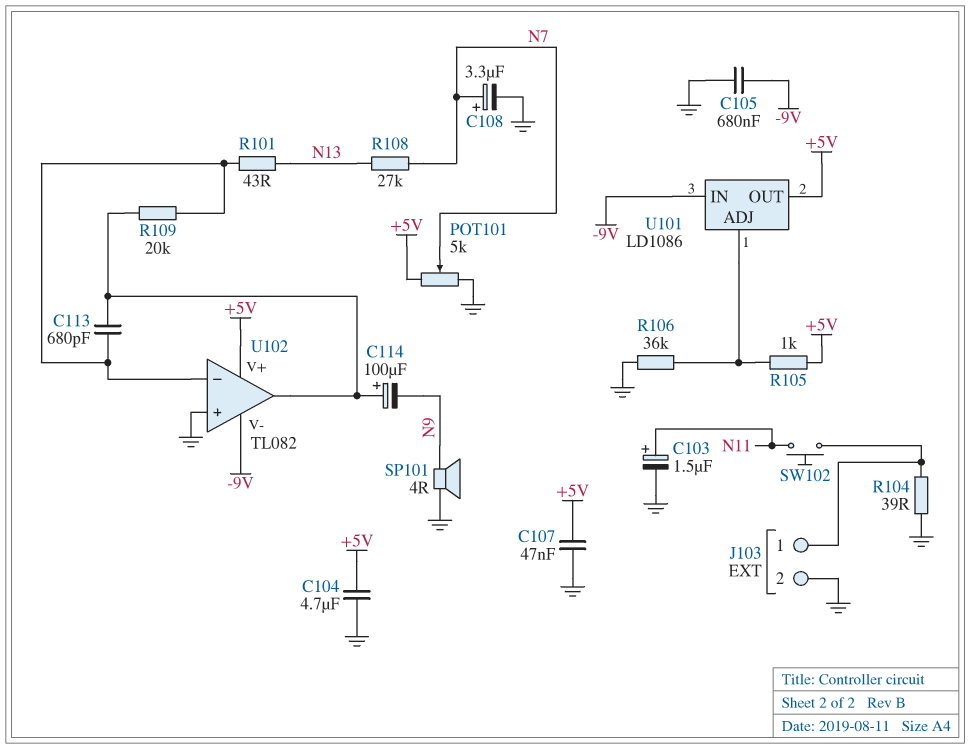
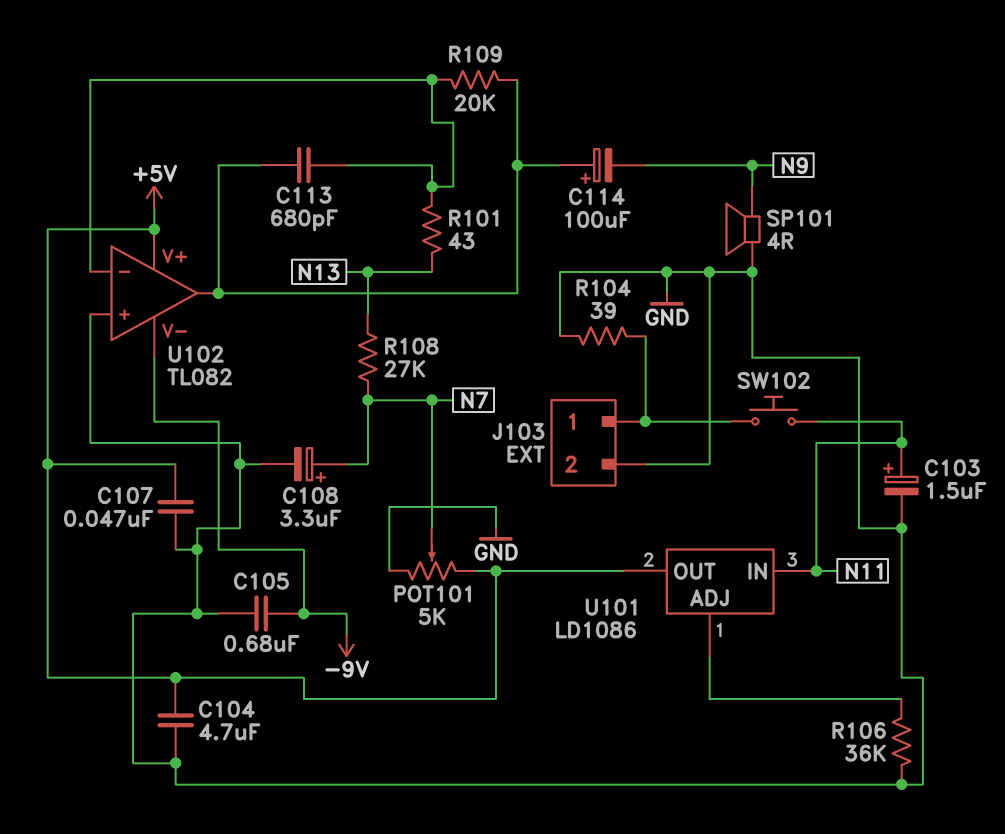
R105: 1k (+5V, U101/ADJ) -> none
U101 pin IN: -9V -> N11

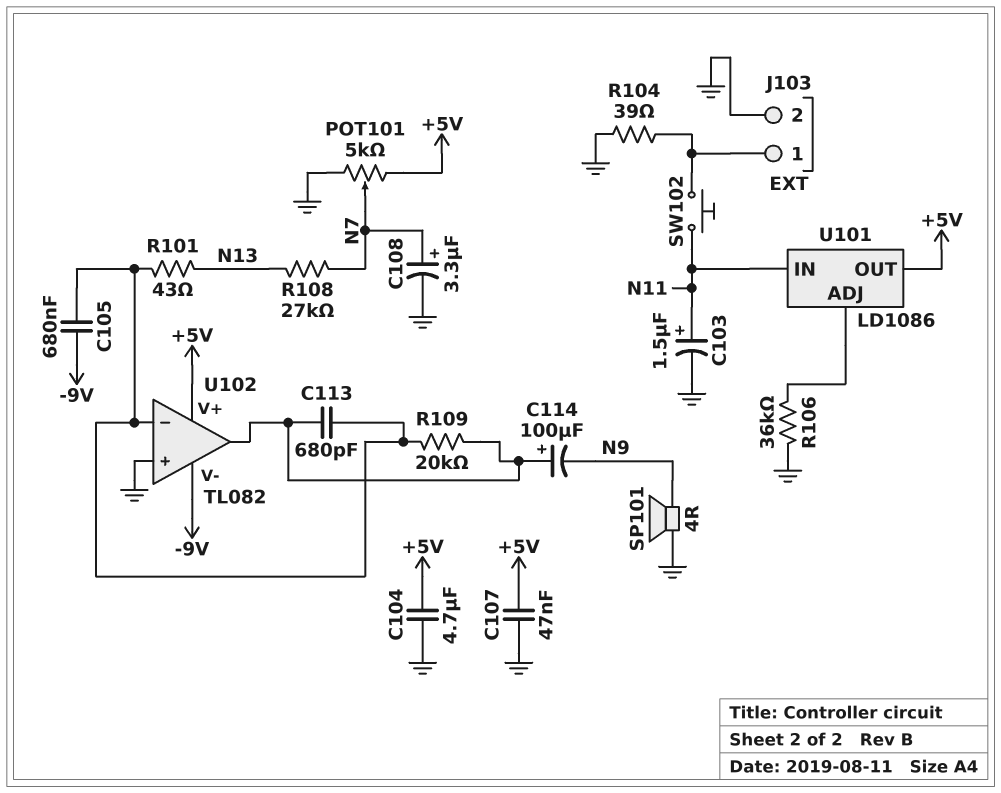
C105: 680nF (-9V, GND) -> 680nF (-9V, U102/in-)

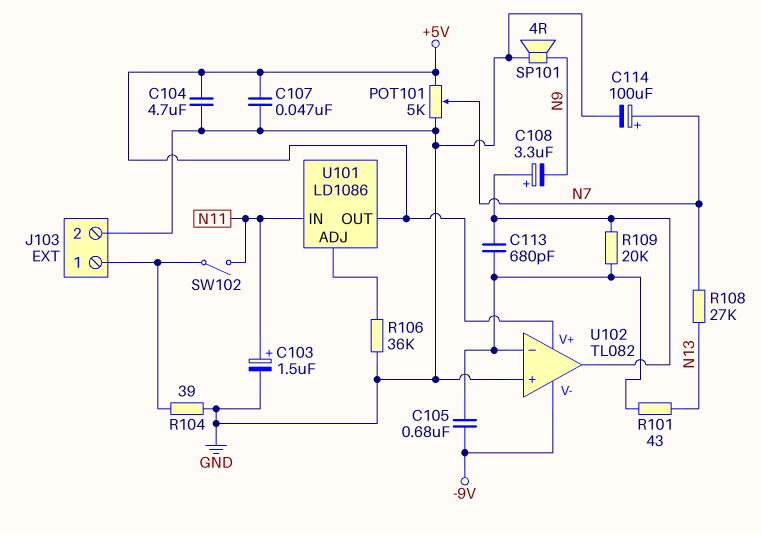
C108: 3.3uF (plus N7, minus GND) -> 3.3uF (plus U102/out, minus N9)
C114: 100uF (plus U102/out, minus N9) -> 100uF (plus N7, minus GND)
SW102: button (J103/1, N11) -> switch (J103/1, N11)

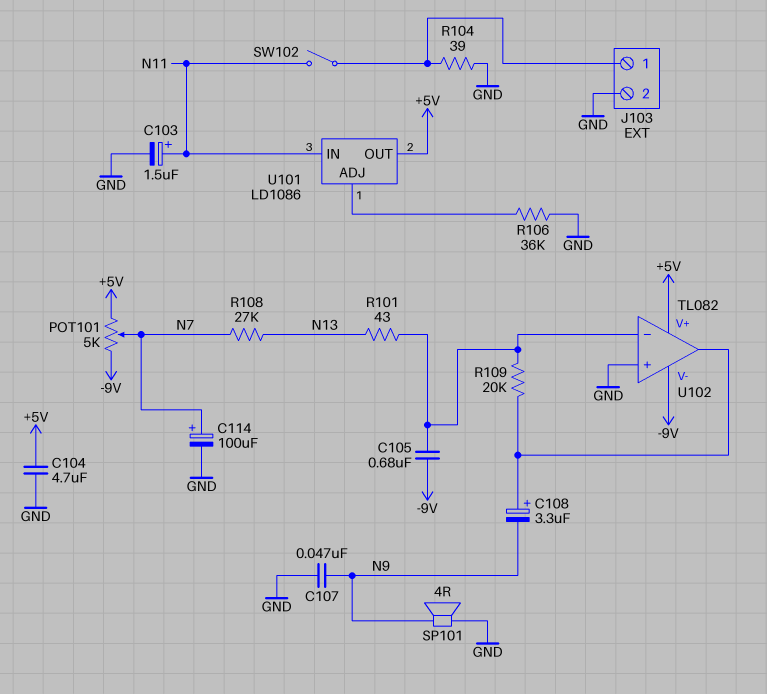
C107: 47nF (+5V, GND) -> 47nF (GND, N9)
C113: 680pF (U102/in-, U102/out) -> none
POT101: 5k (+5V, GND, wiper N7) -> 5k (+5V, -9V, wiper N7)

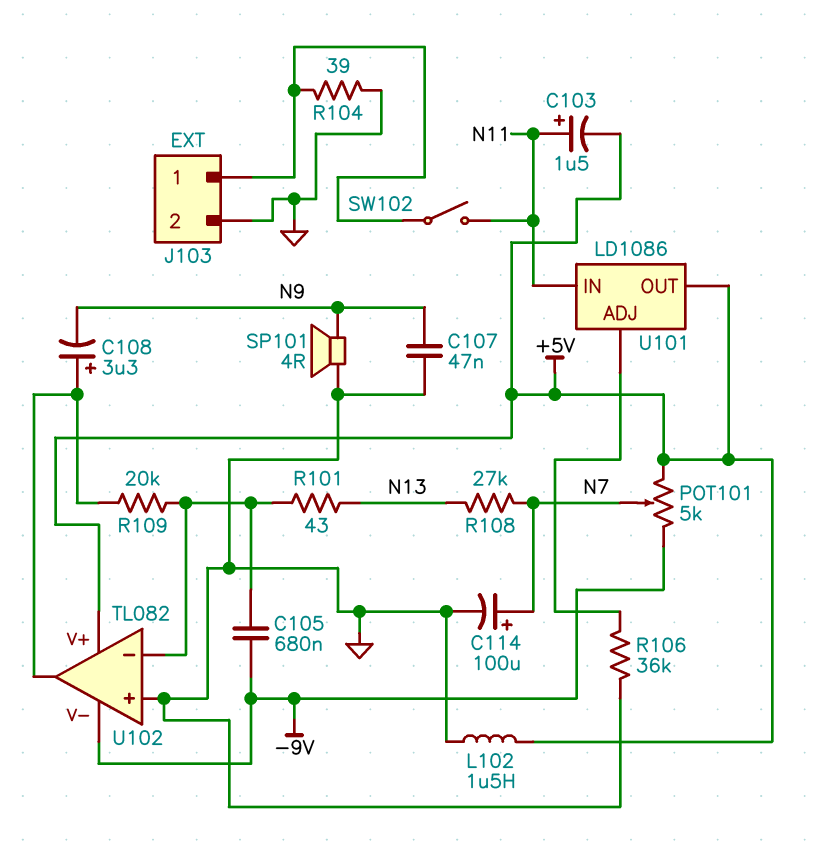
C103: 1.5uF (plus N11, minus GND) -> 1.5uF (plus N11, minus +5V)
C104: 4.7uF (+5V, GND) -> none
L102: none -> 1.5uH (+5V, GND)

